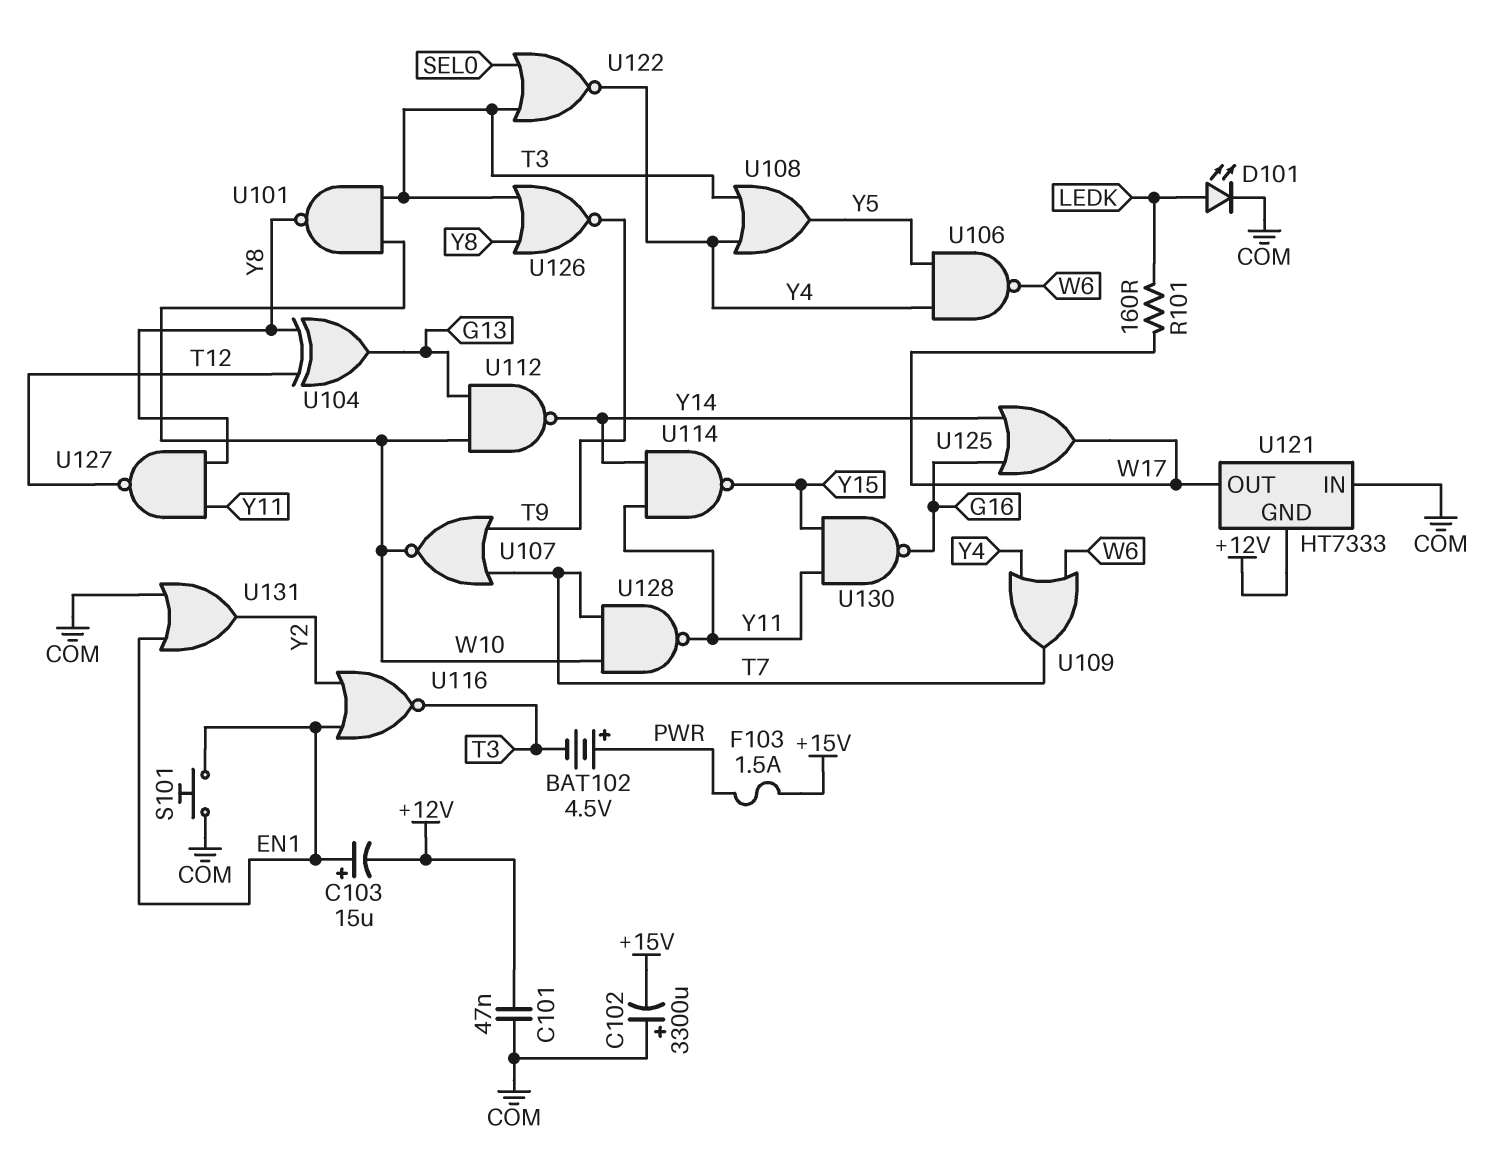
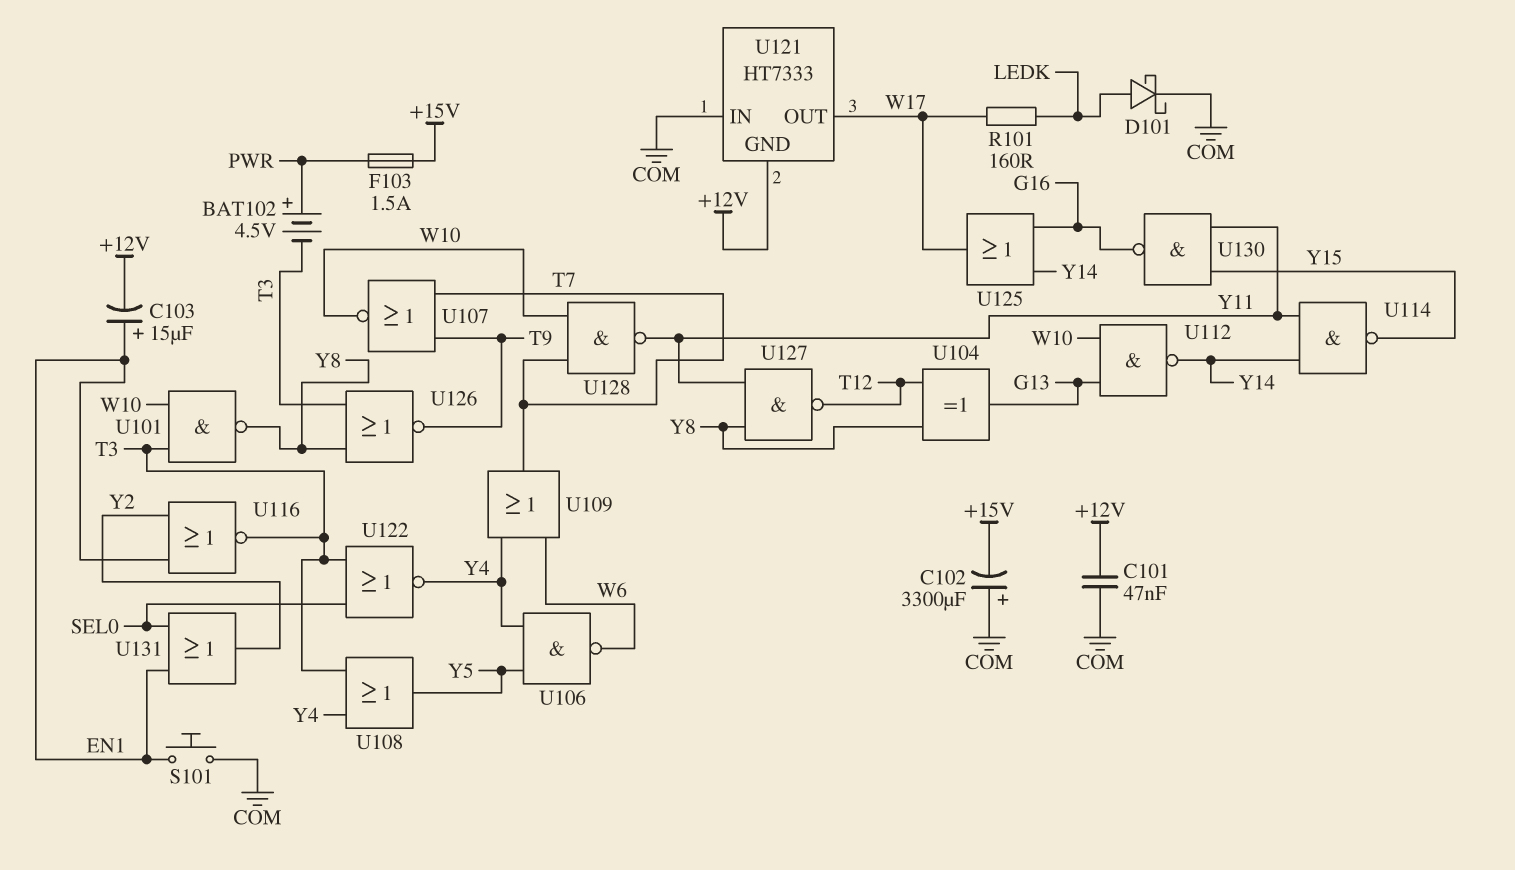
D101: LED (A LEDK, K COM) -> schottky (A LEDK, K COM)
U131: OR (in COM, in EN1, out Y2) -> OR (in EN1, in SEL0, out Y2)

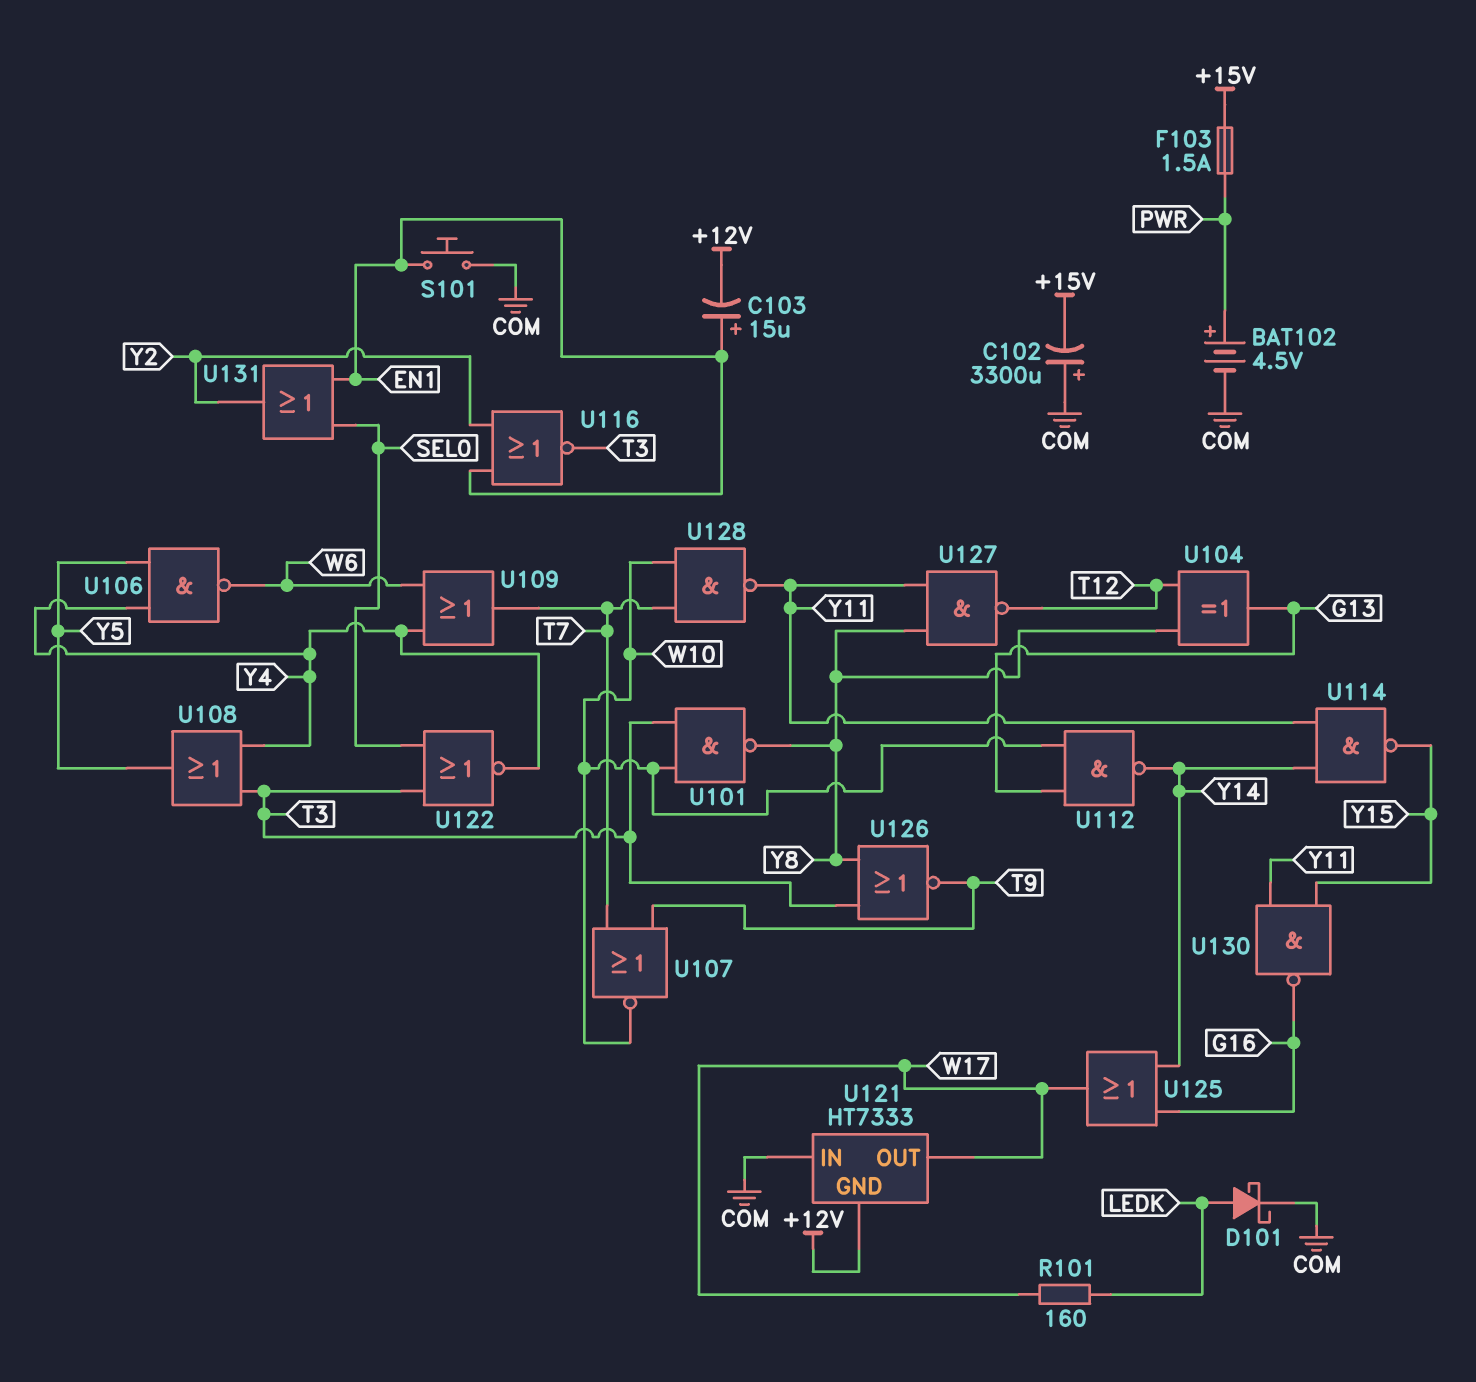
BAT102: 4.5V (plus PWR, minus T3) -> 4.5V (plus PWR, minus COM)
C101: 47nF (+12V, COM) -> none

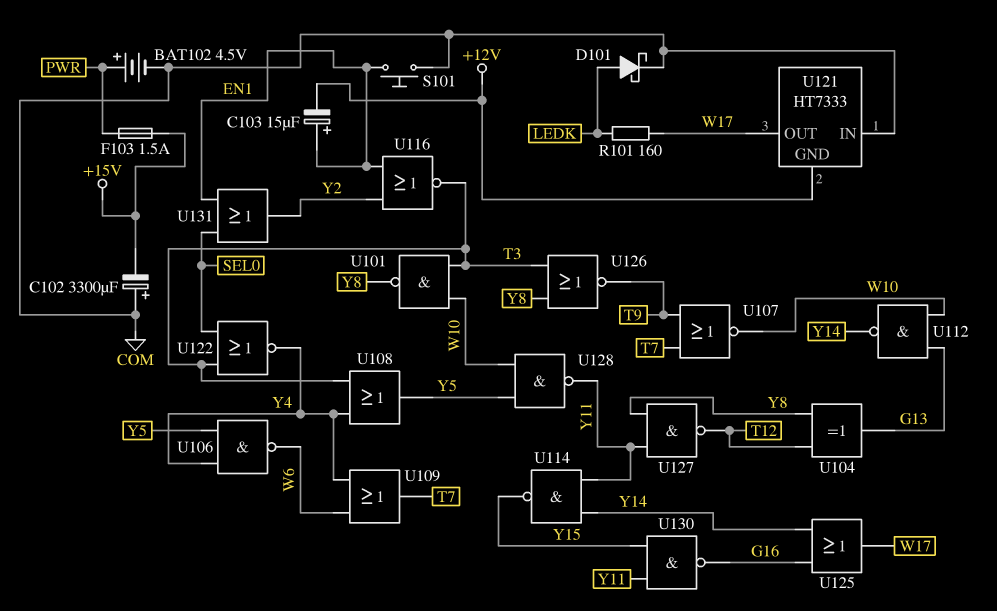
U128: NAND (in T7, in W10, out Y11) -> NAND (in W10, in Y5, out Y11)

